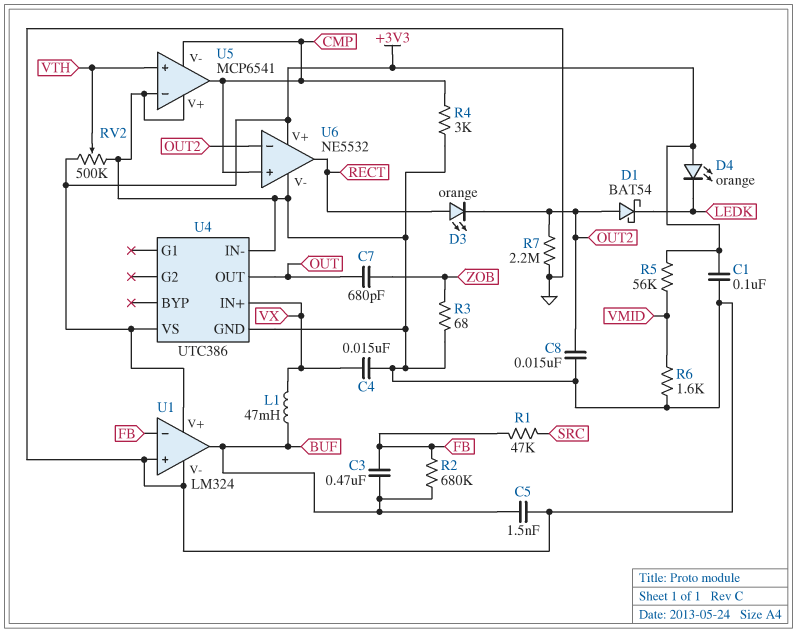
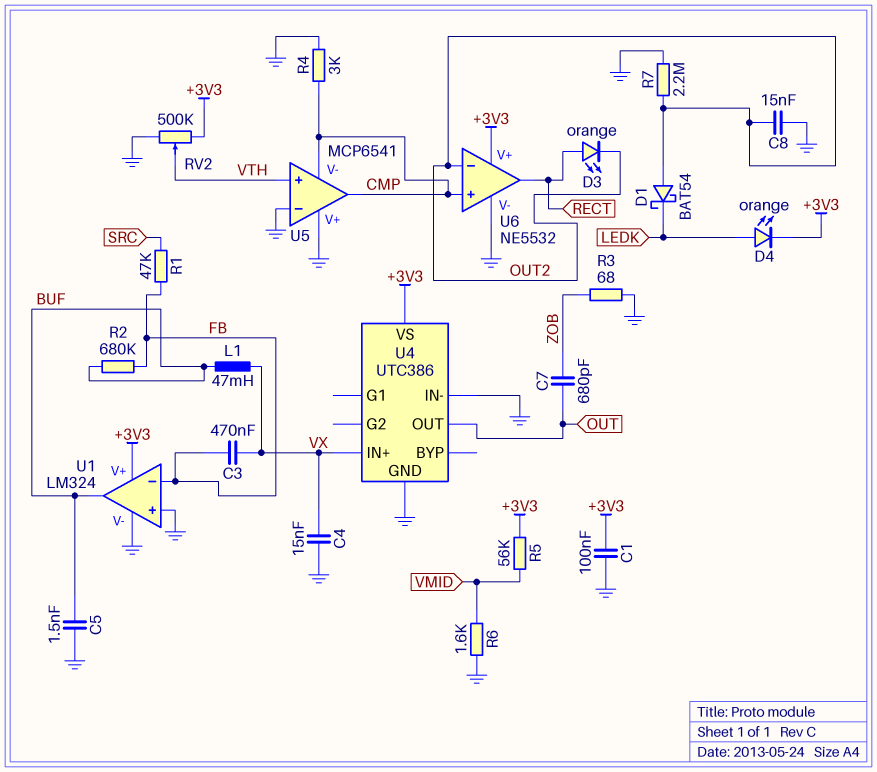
C3: 470nF (BUF, FB) -> 470nF (FB, VX)
D4: LED orange (A +3V3, K LEDK) -> LED orange (A LEDK, K +3V3)

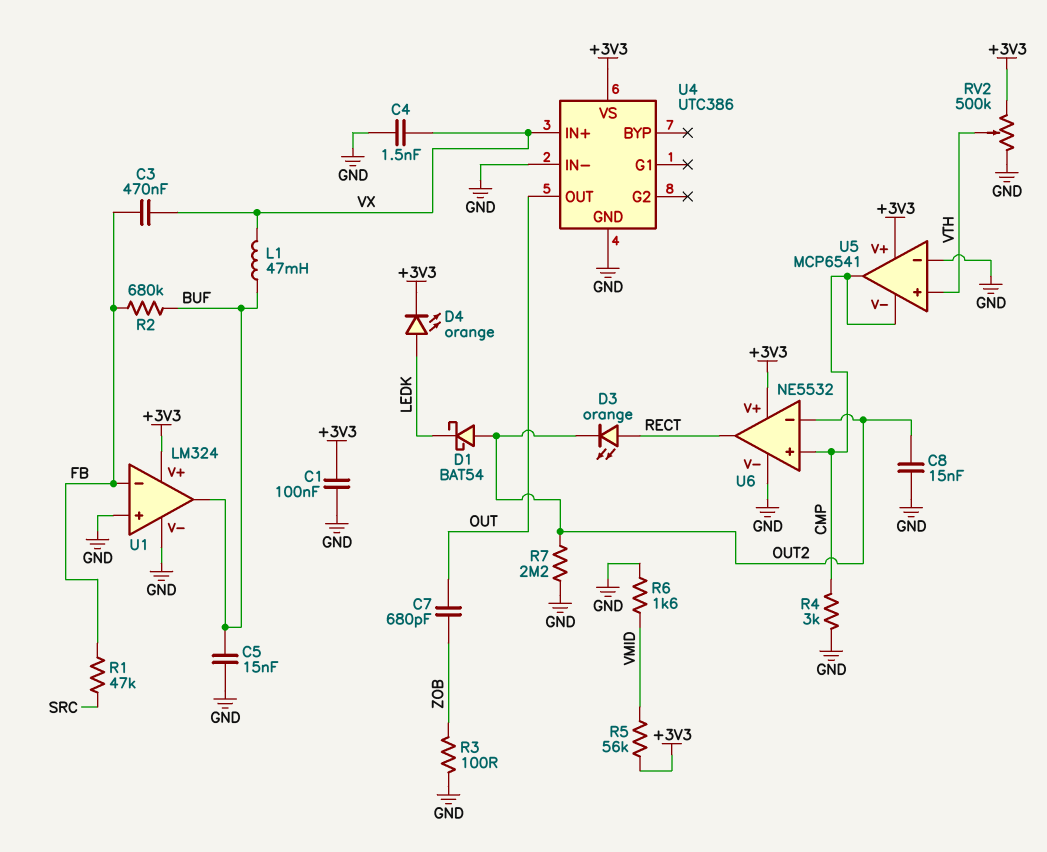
C4: 15nF (GND, VX) -> 1.5nF (GND, VX)
C5: 1.5nF (BUF, GND) -> 15nF (BUF, GND)
R3: 68 (GND, ZOB) -> 100 (GND, ZOB)
U5 pin V+: GND -> +3V3

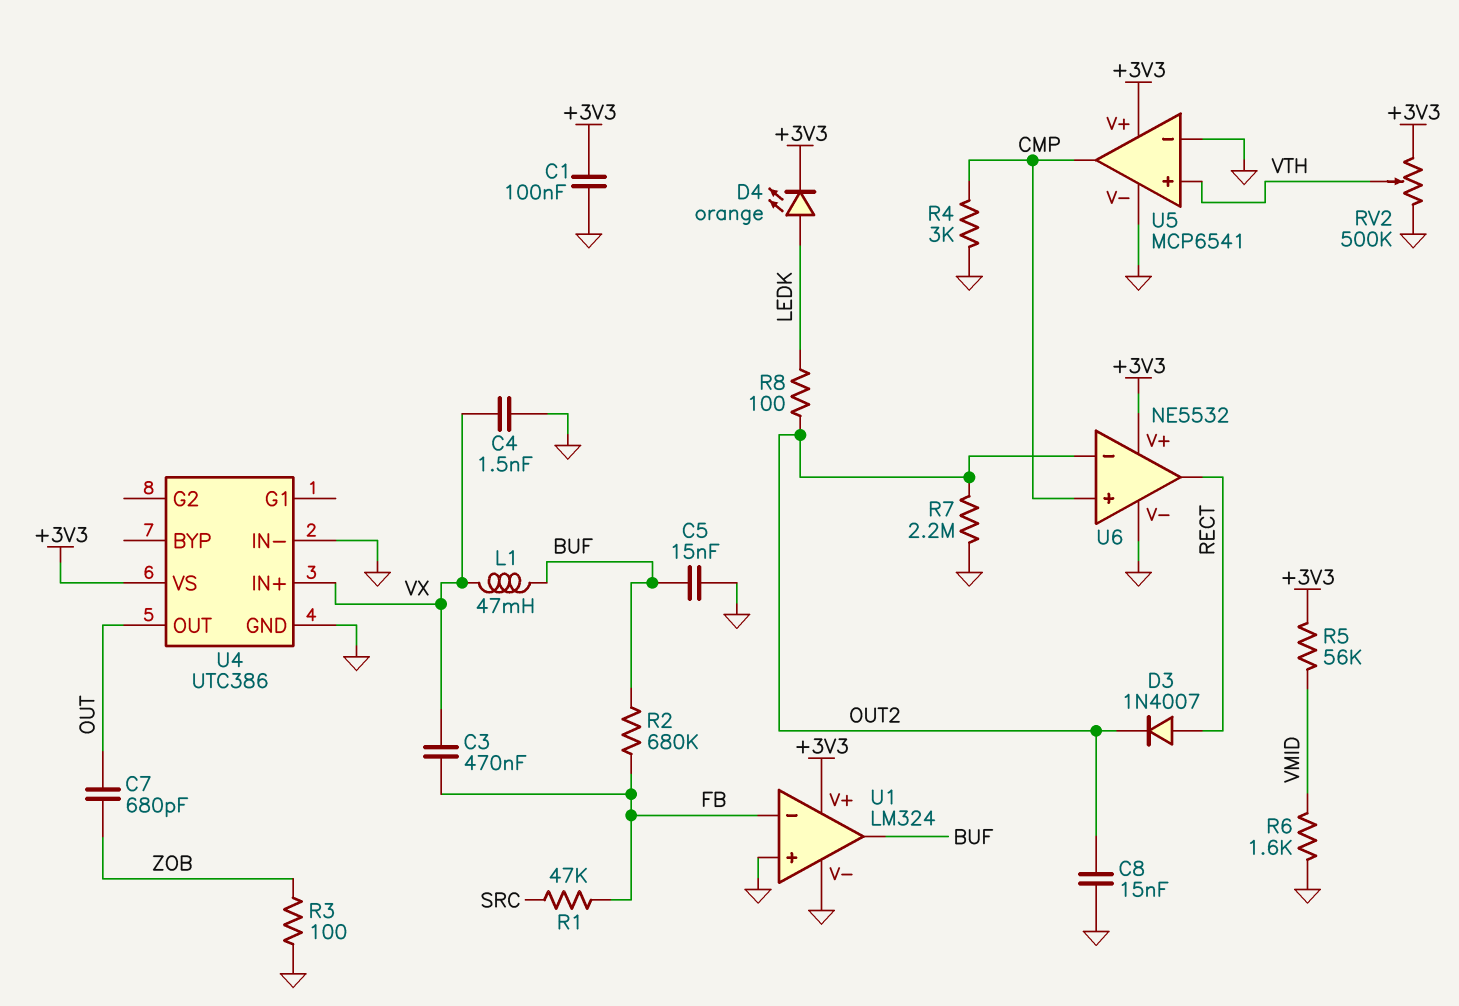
D1: schottky BAT54 (A OUT2, K LEDK) -> none
D3: LED orange (A RECT, K OUT2) -> diode 1N4007 (A RECT, K OUT2)
R8: none -> 100 (LEDK, OUT2)
U5 pin V-: CMP -> GND

